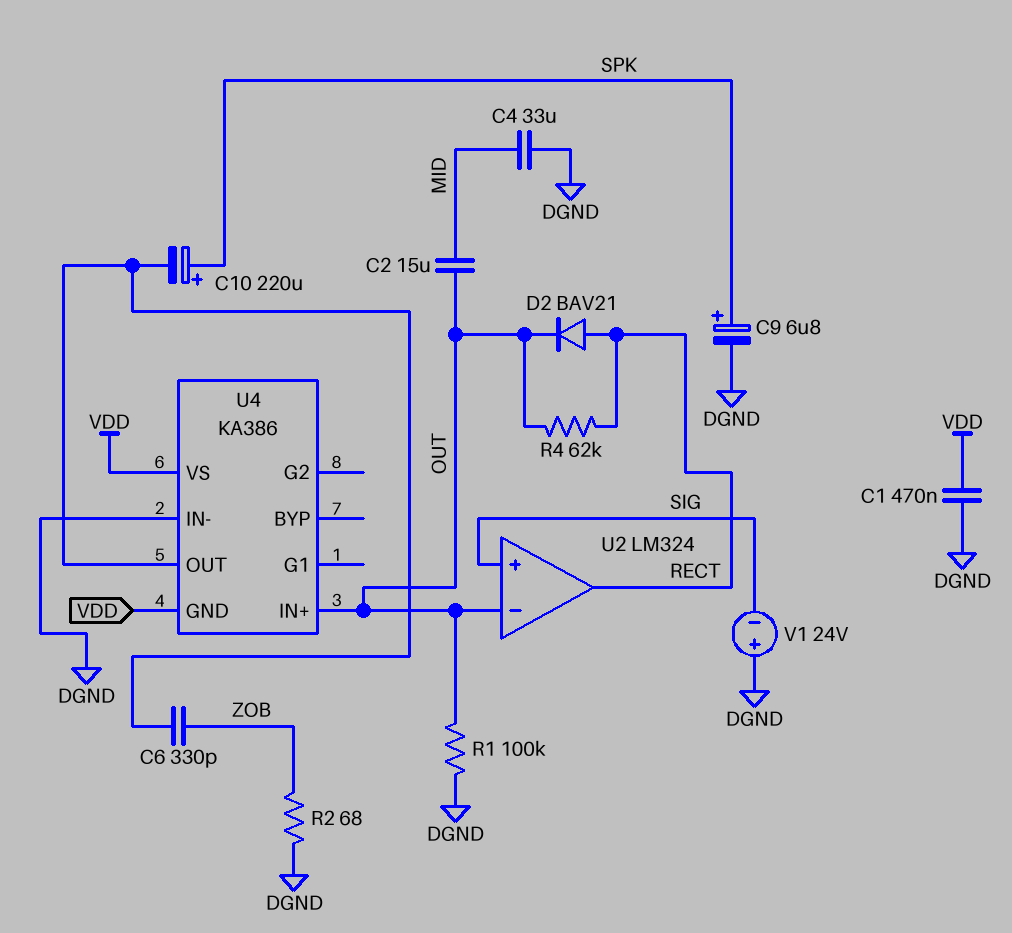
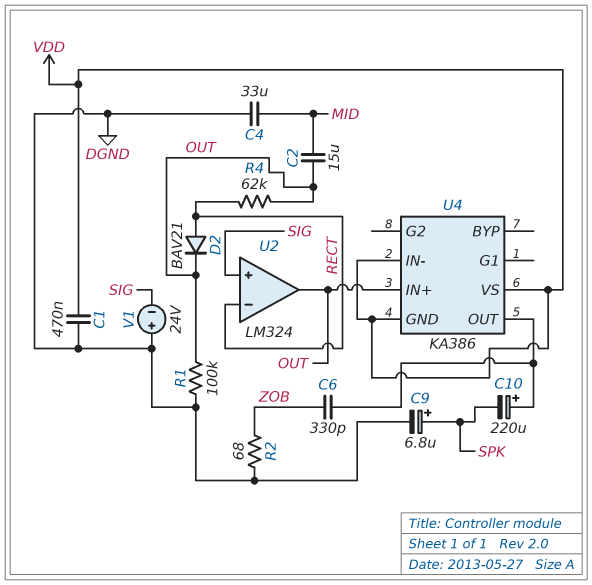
C10: 220uF (plus SPK, minus U4/OUT) -> 220uF (plus U4/OUT, minus SPK)
U2 pin in-: OUT -> RECT
U2 pin out: RECT -> OUT
U4 pin IN-: DGND -> VDD

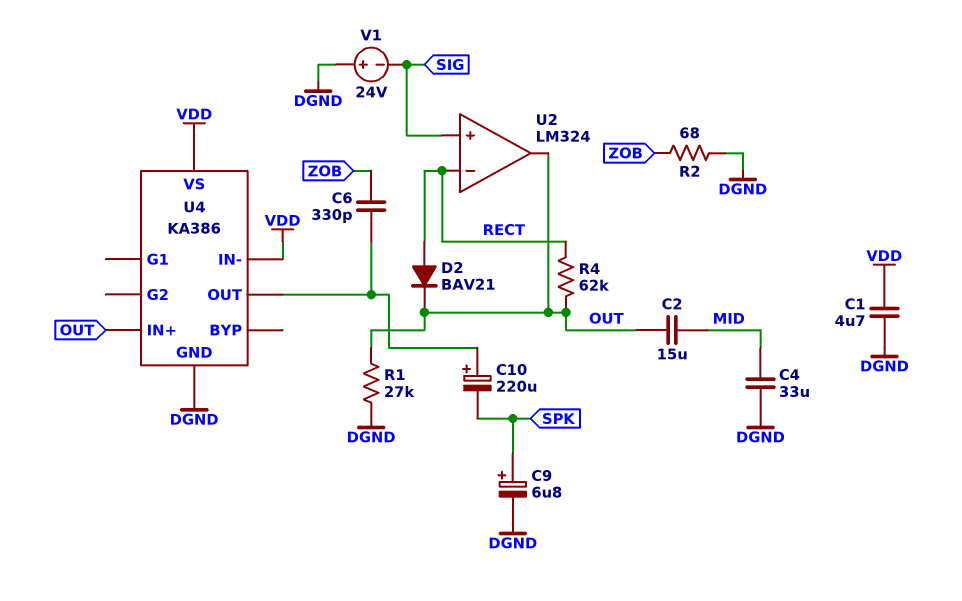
C1: 470nF (DGND, VDD) -> 4.7uF (DGND, VDD)
R1: 100k (DGND, OUT) -> 27k (DGND, OUT)
U4 pin GND: VDD -> DGND

